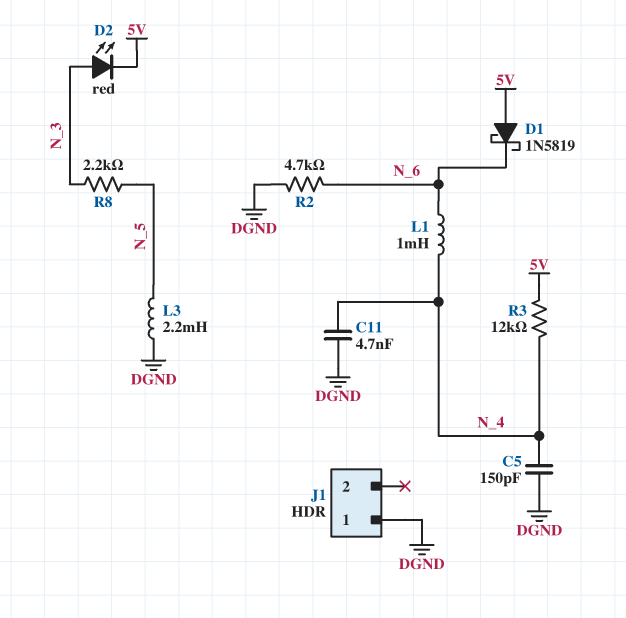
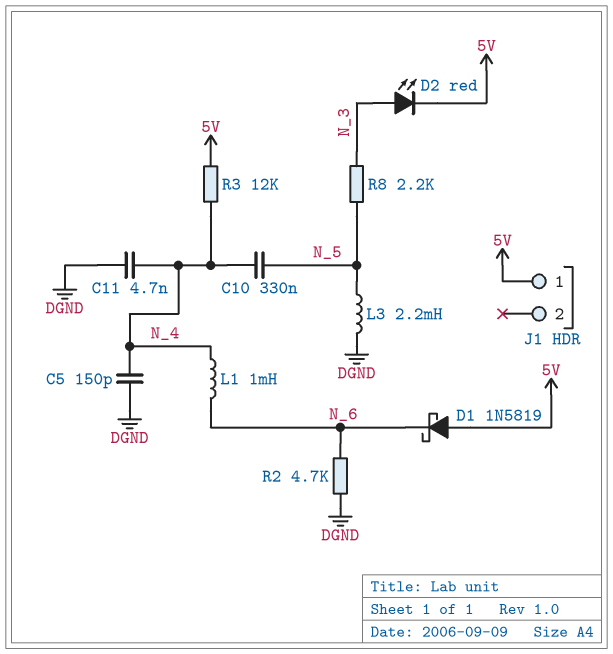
C10: none -> 330nF (N_4, N_5)
J1 pin 1: DGND -> 5V

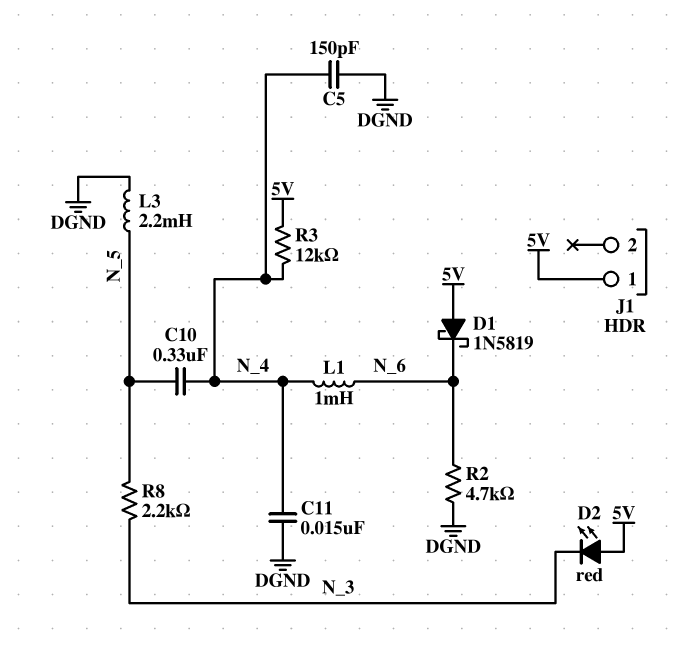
C11: 4.7nF (DGND, N_4) -> 15nF (DGND, N_4)
D2: LED red (A N_3, K 5V) -> LED red (A 5V, K N_3)

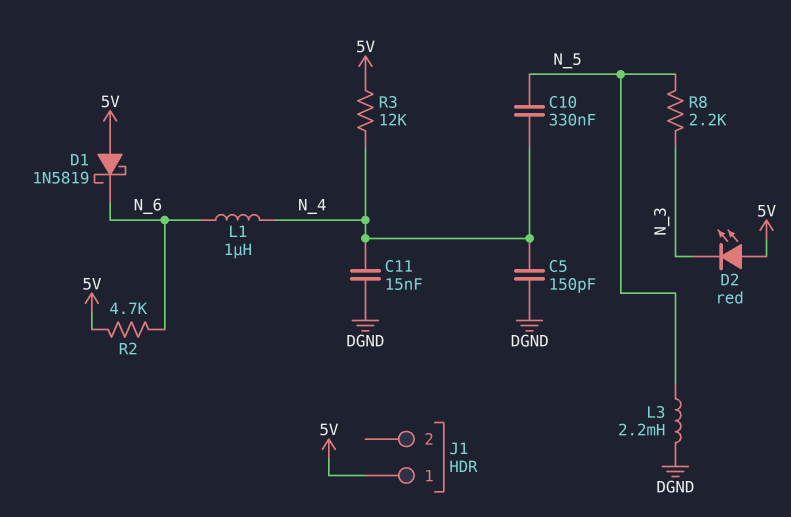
L1: 1mH (N_4, N_6) -> 1uH (N_4, N_6)
R2: 4.7k (DGND, N_6) -> 4.7k (5V, N_6)

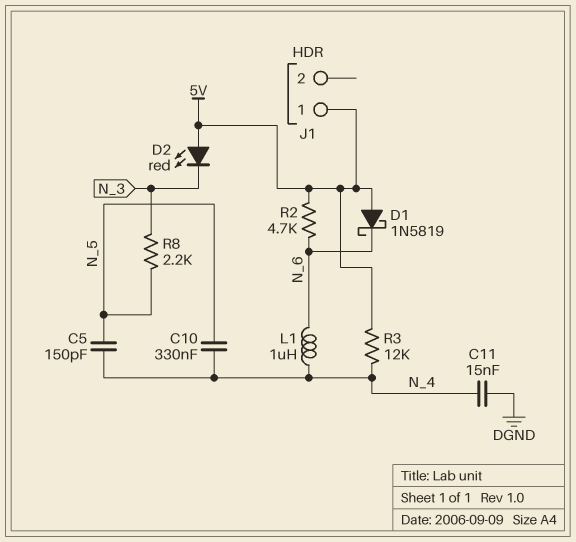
C5: 150pF (DGND, N_4) -> 150pF (N_4, N_5)
L3: 2.2mH (DGND, N_5) -> none

